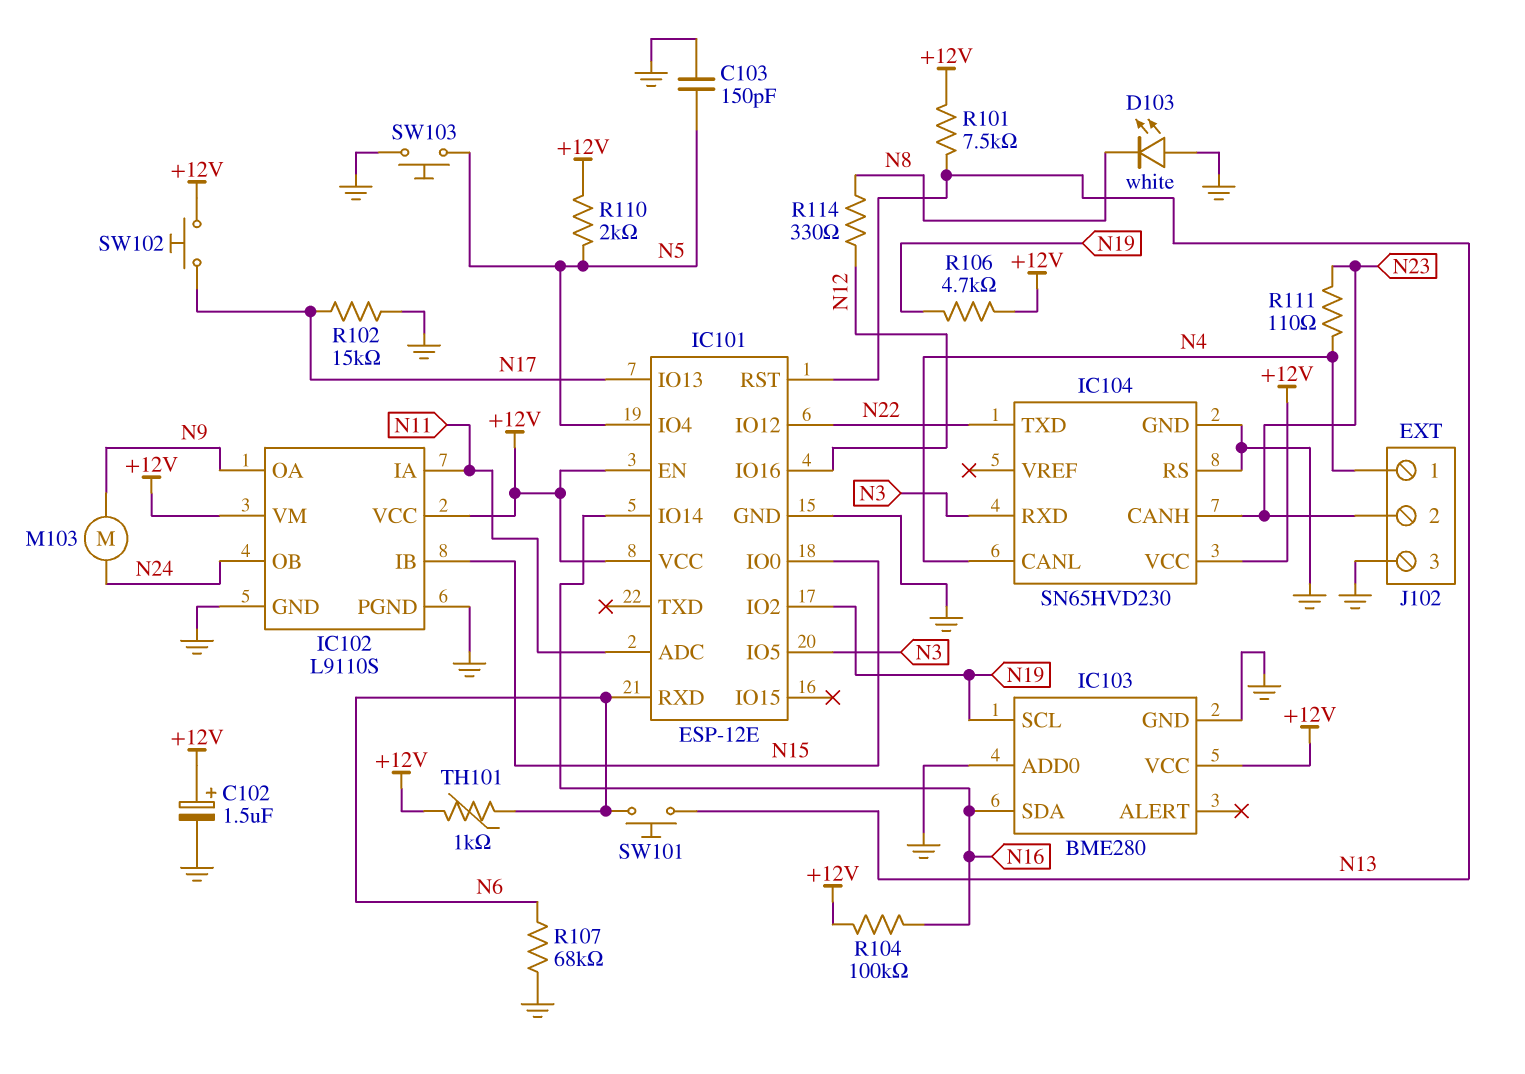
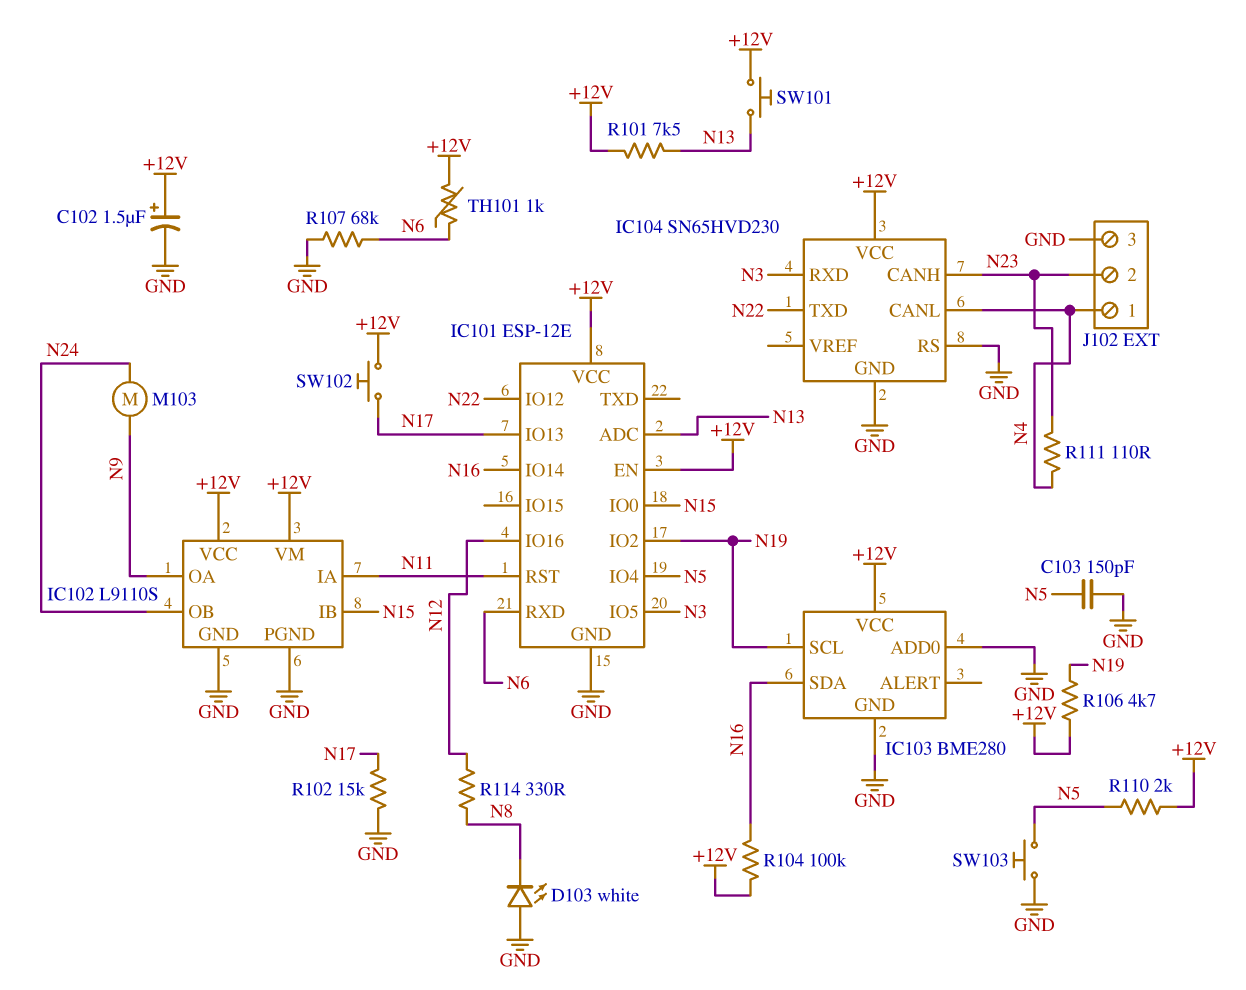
IC101 pin ADC: N11 -> N13
IC101 pin RST: N13 -> N11
SW101: button (N6, N13) -> button (+12V, N13)

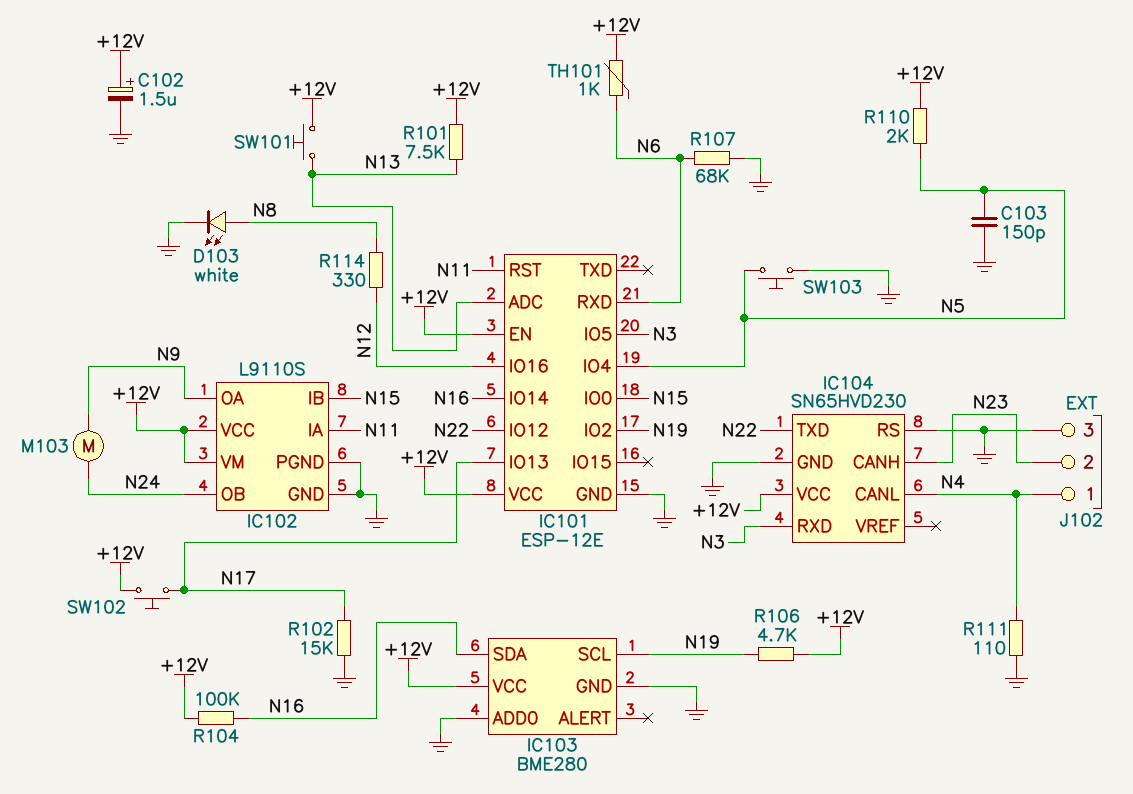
D103: LED white (A GND, K N8) -> LED white (A N8, K GND)
R111: 110 (N4, N23) -> 110 (GND, N4)

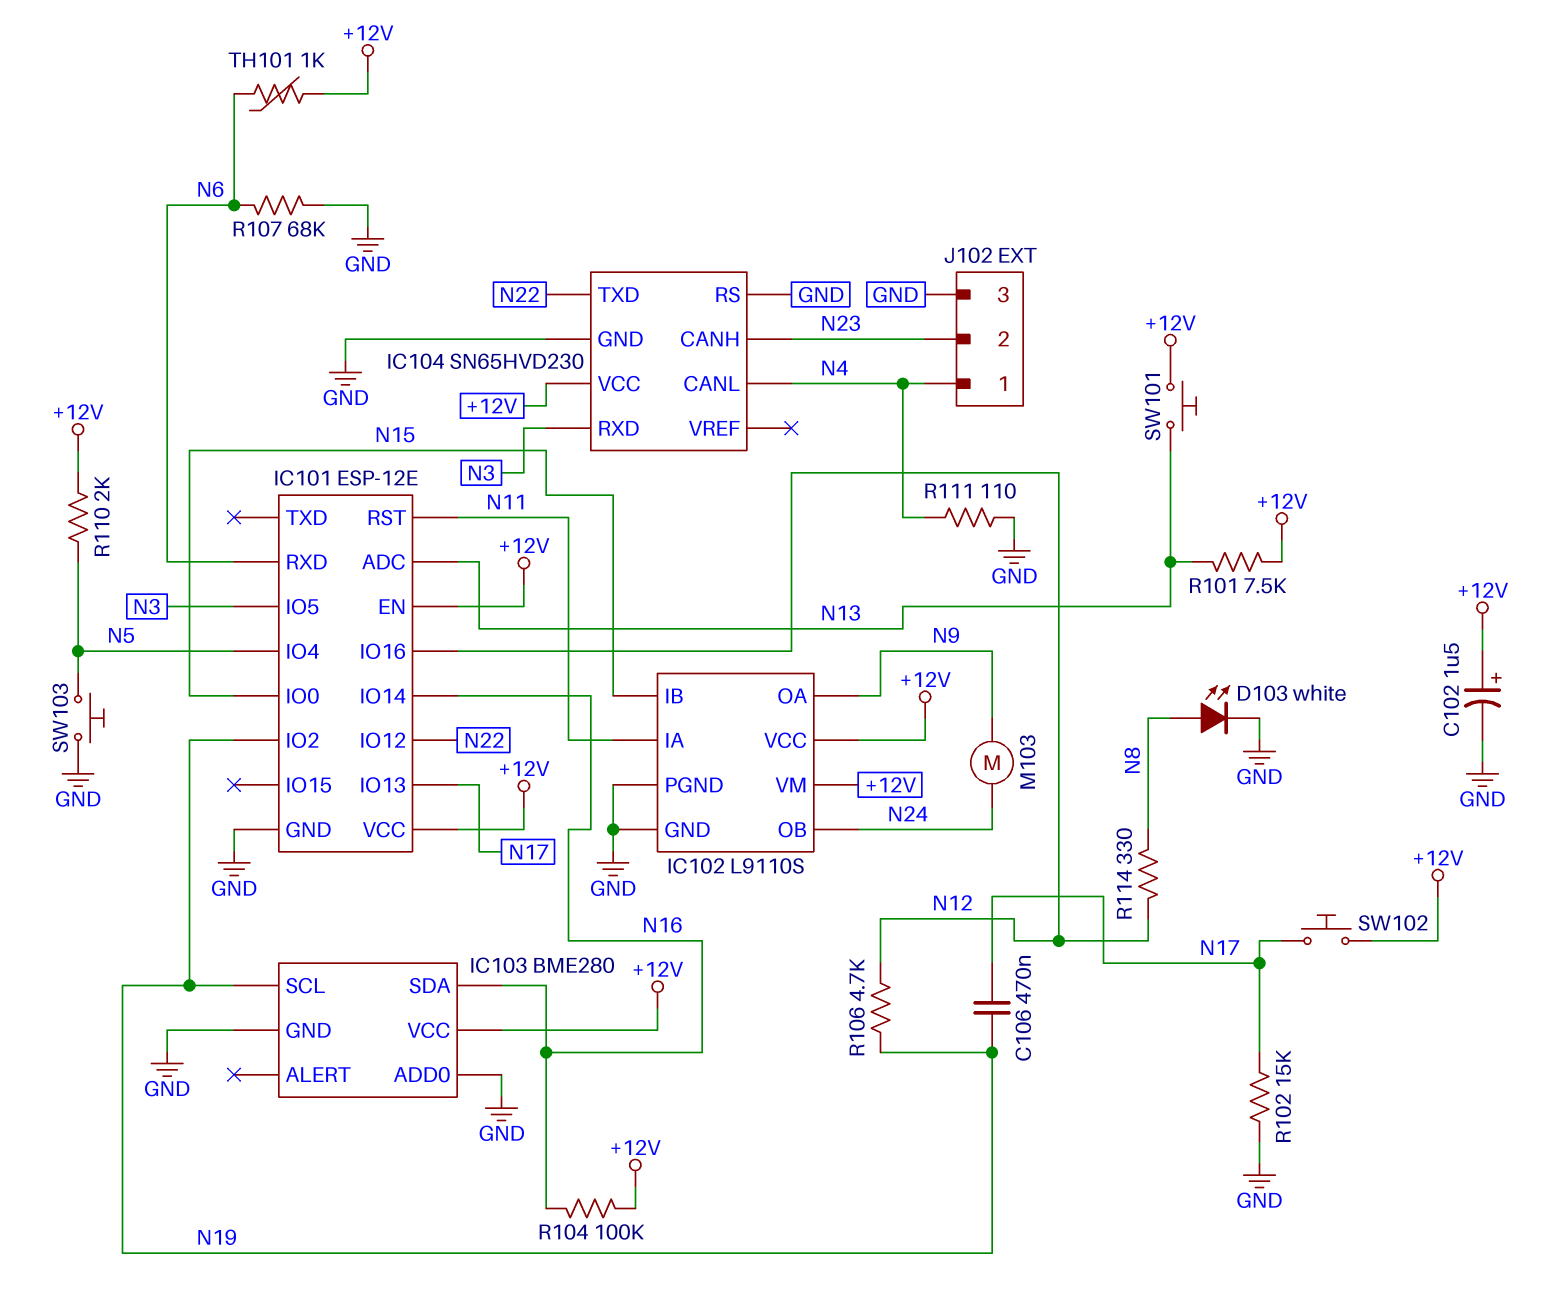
C103: 150pF (GND, N5) -> none
C106: none -> 470nF (N17, N19)
R106: 4.7k (+12V, N19) -> 4.7k (N12, N19)

